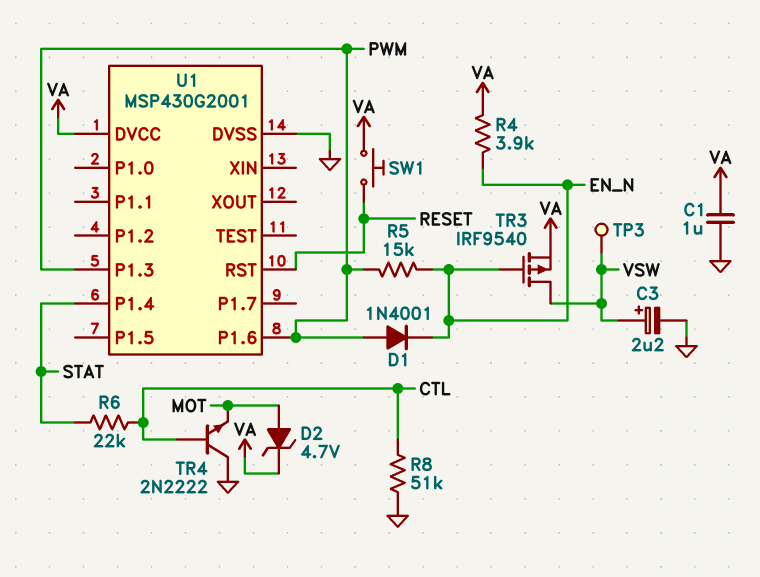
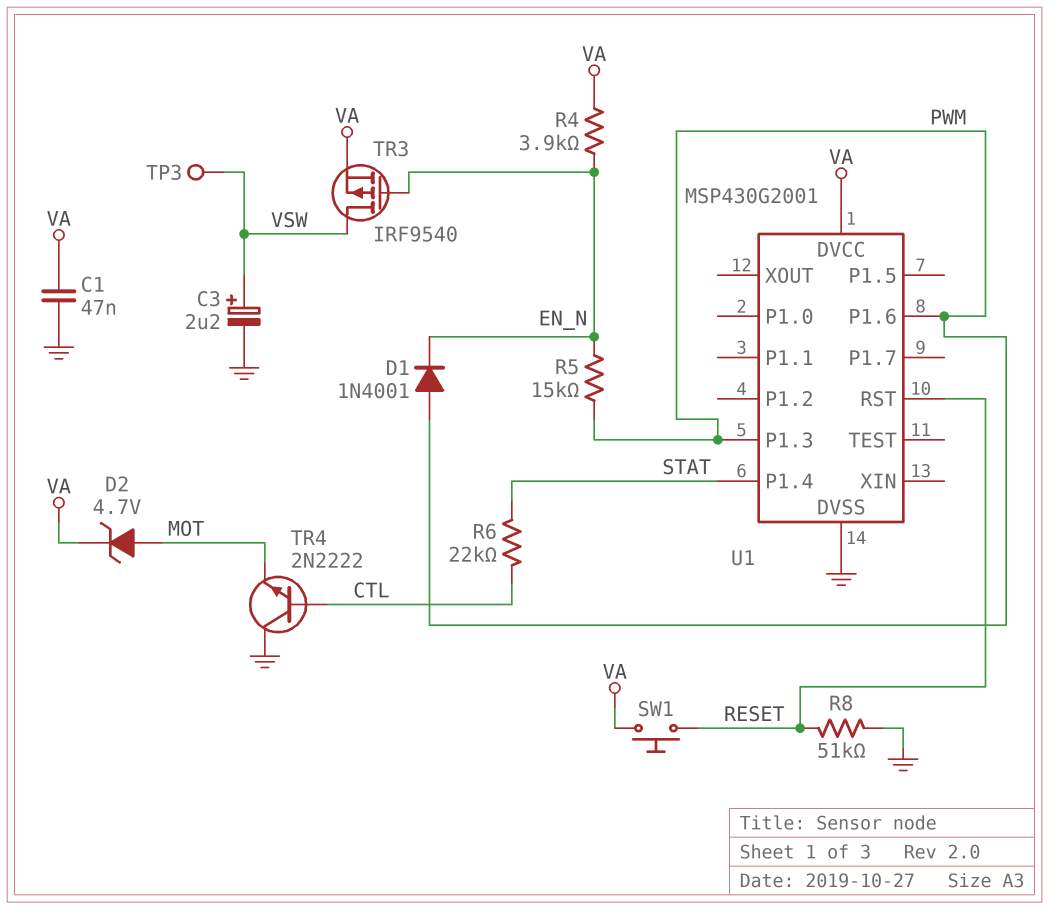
C1: 1uF (GND, VA) -> 47nF (GND, VA)
R8: 51k (CTL, GND) -> 51k (GND, RESET)

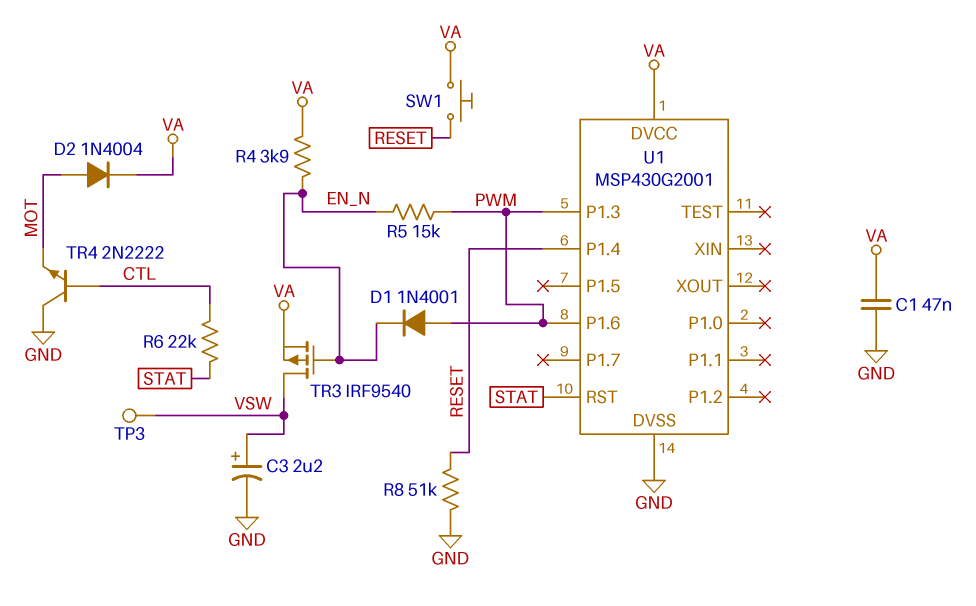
D2: zener 4.7V (A MOT, K VA) -> diode 1N4004 (A MOT, K VA)
U1 pin P1.4: STAT -> RESET
U1 pin RST: RESET -> STAT

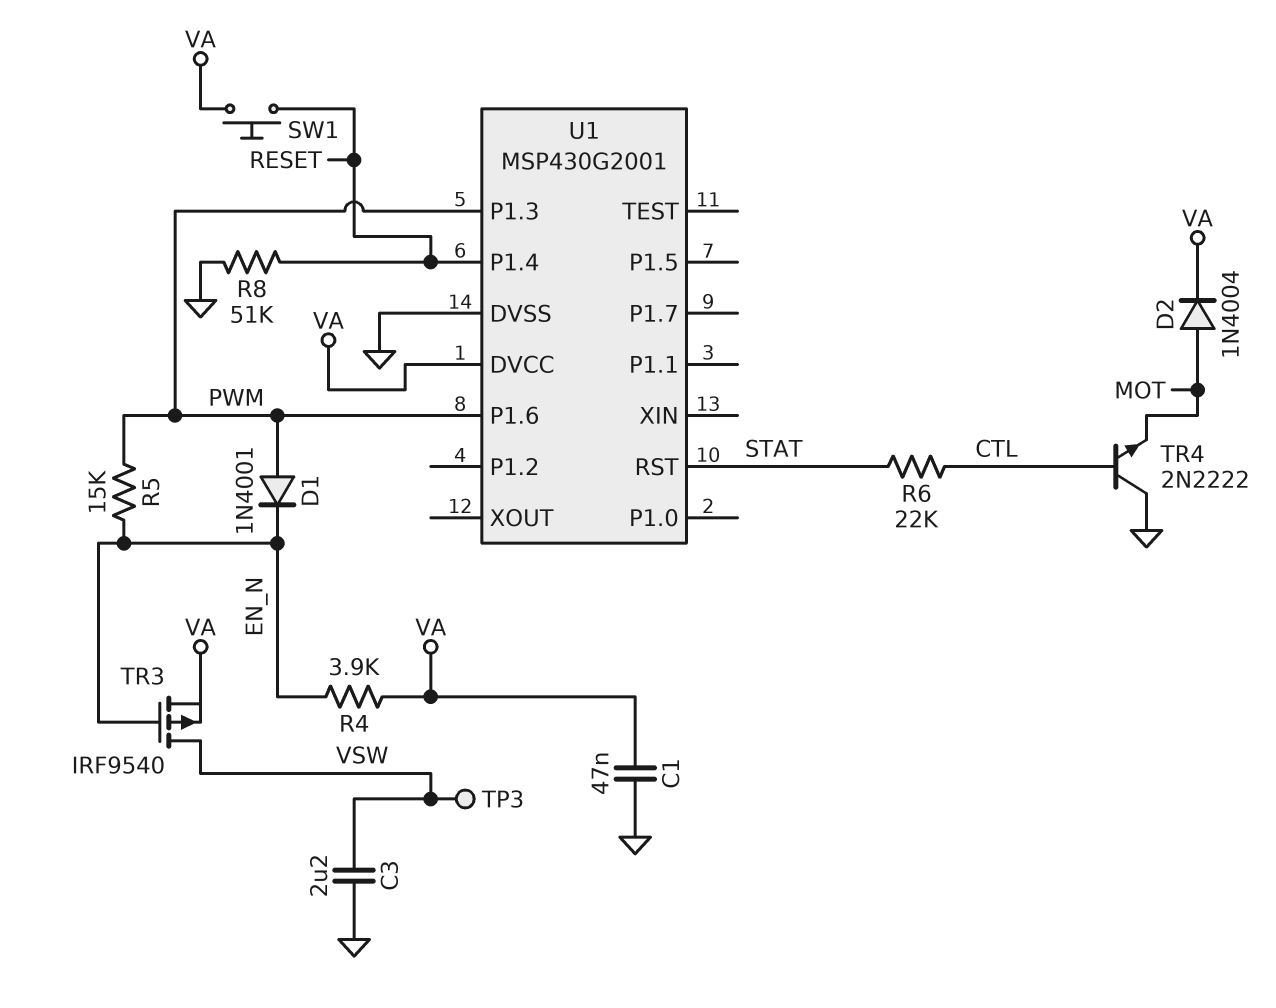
C3: 2.2uF (plus VSW, minus GND) -> 2.2uF (GND, VSW)

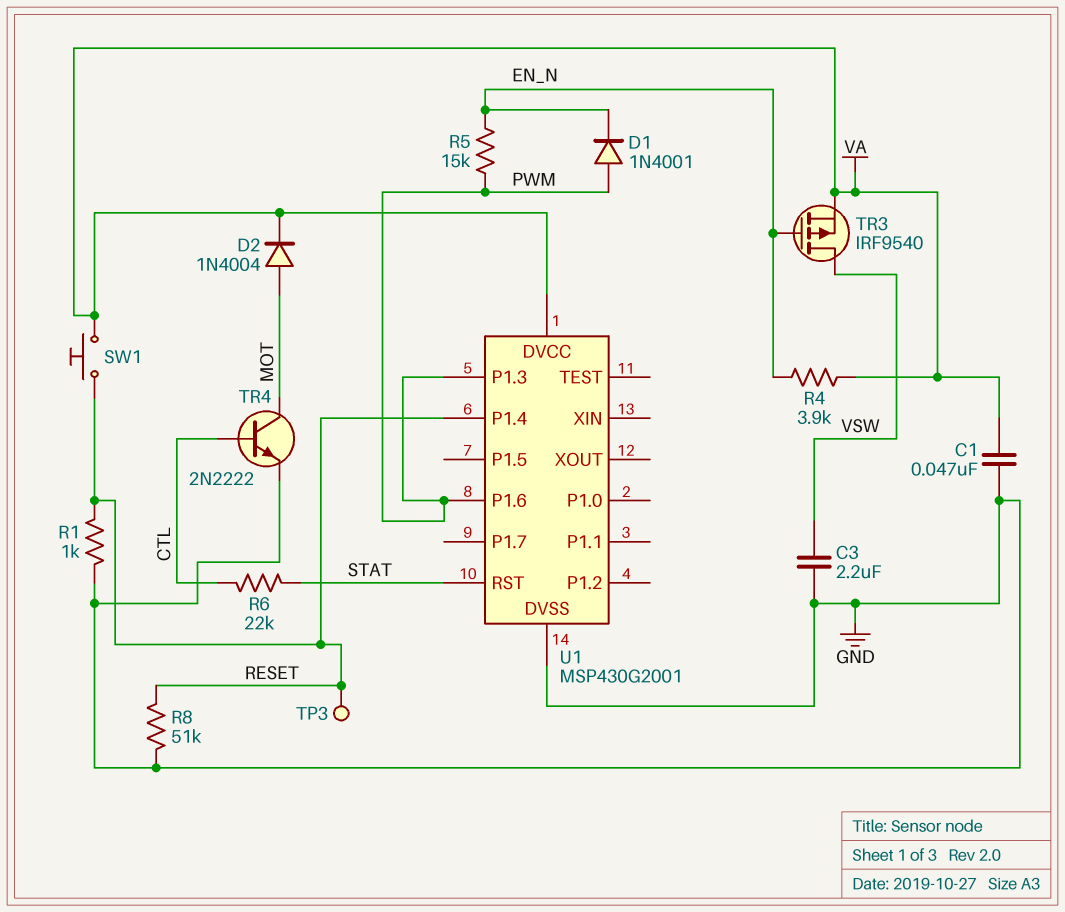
R1: none -> 1k (GND, RESET)
TP3: test point (VSW) -> test point (RESET)
TR4: NPN 2N2222 (B CTL, C GND, E MOT) -> NPN 2N2222 (B CTL, C MOT, E GND)

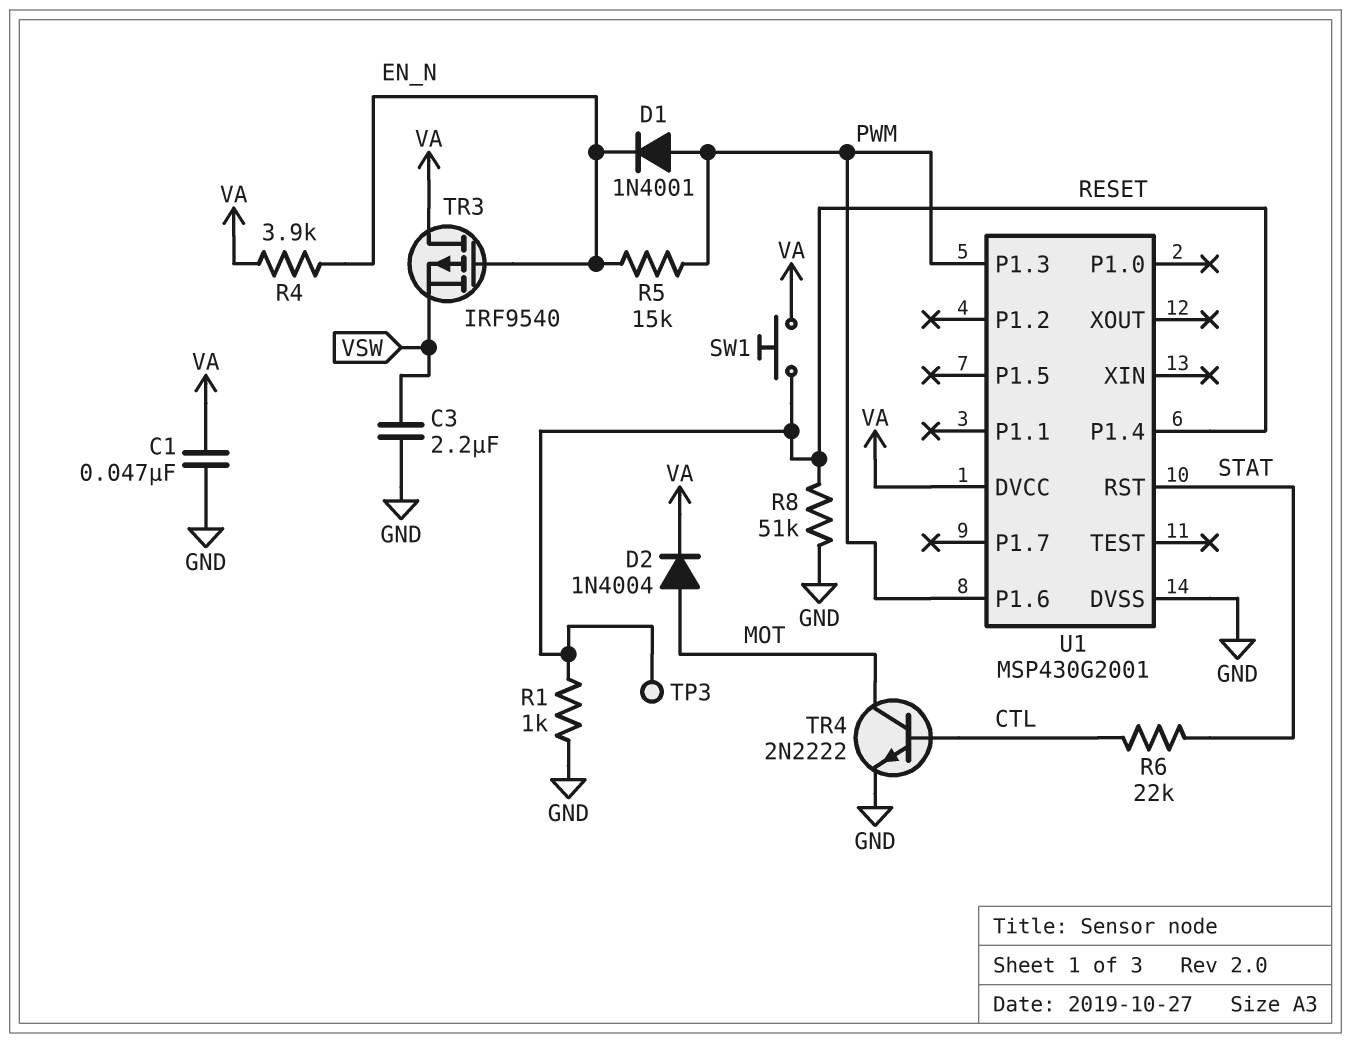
TR3: PMOS IRF9540 (G EN_N, D VSW, S VA) -> PMOS IRF9540 (G EN_N, D VA, S VSW)

